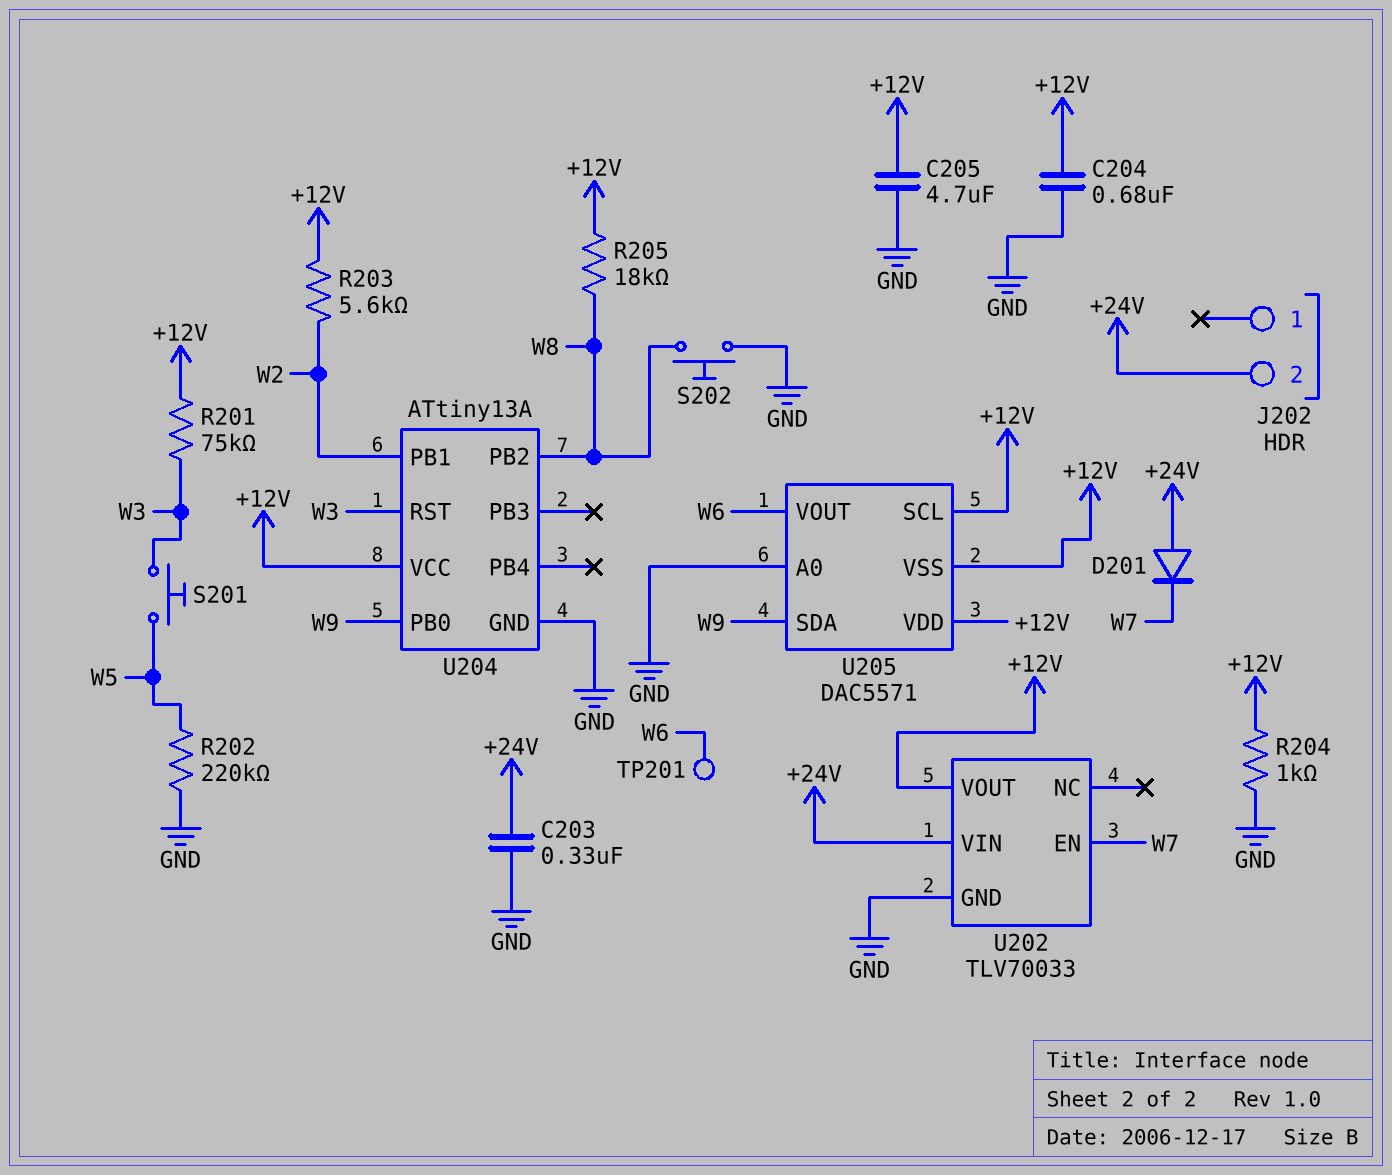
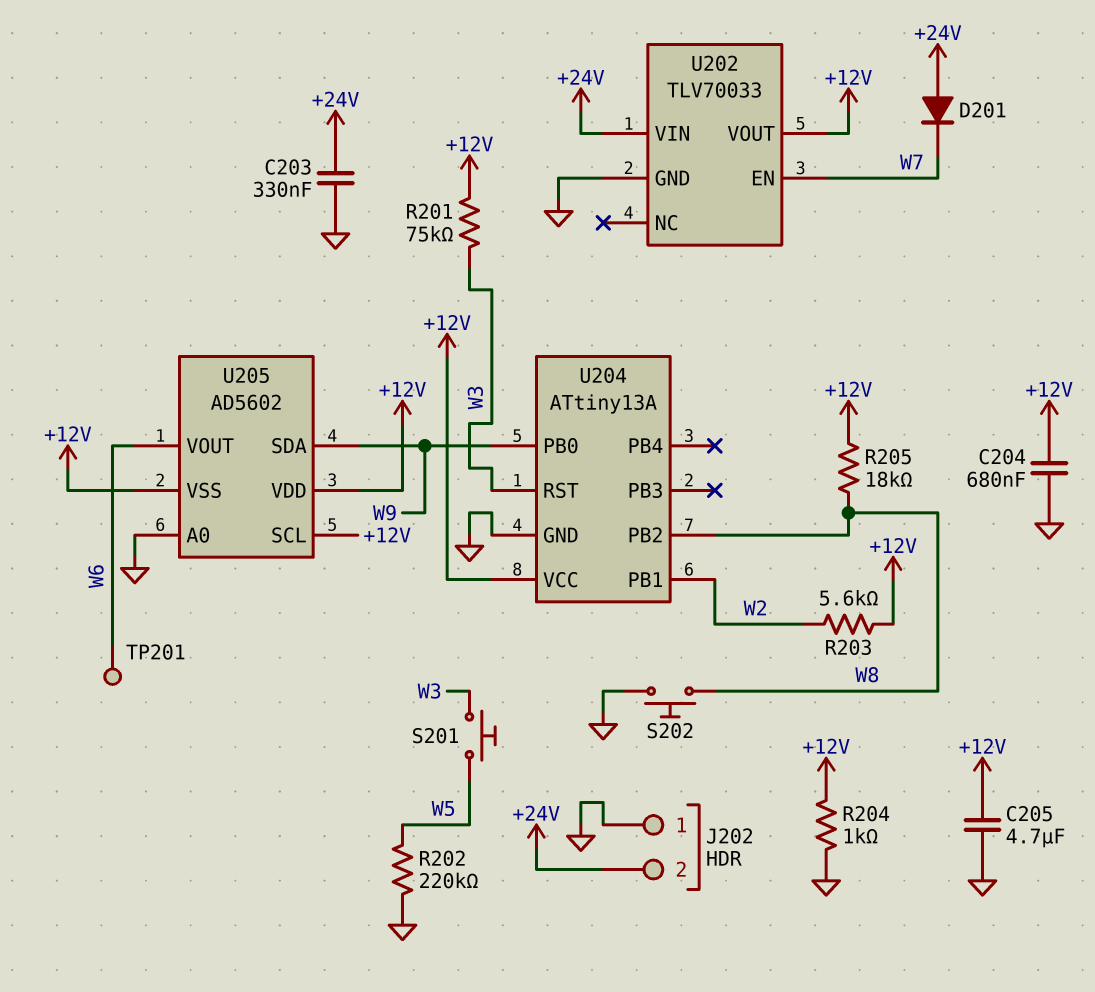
J202 pin 1: none -> GND
U205: DAC5571 -> AD5602

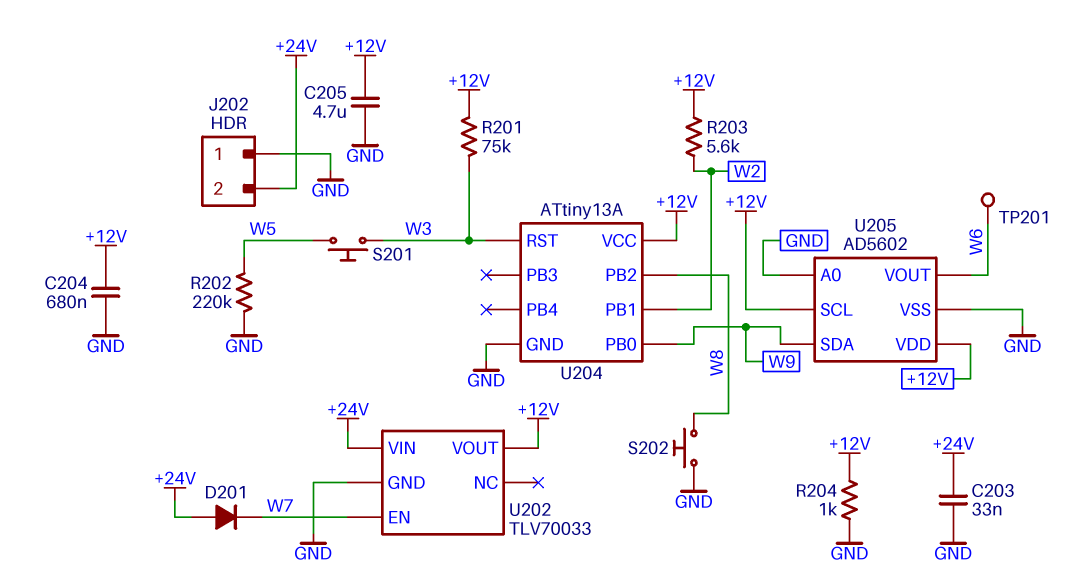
C203: 330nF (+24V, GND) -> 33nF (+24V, GND)
R205: 18k (+12V, W8) -> none
U205 pin VSS: +12V -> GND

